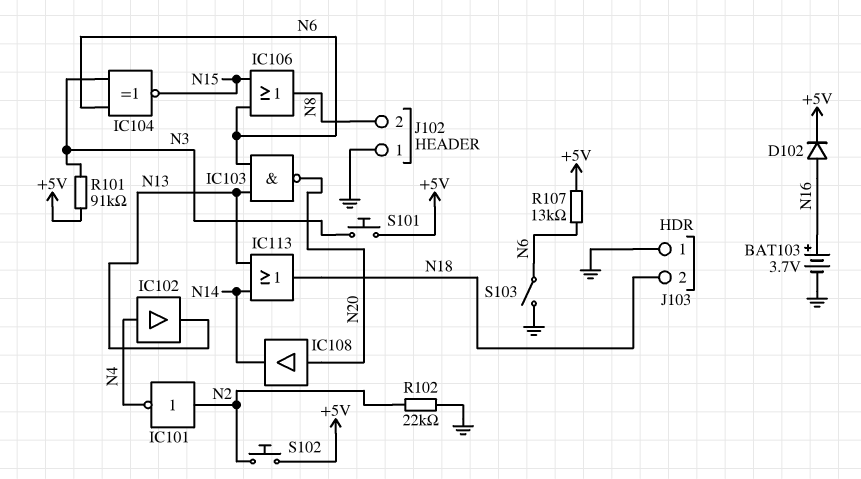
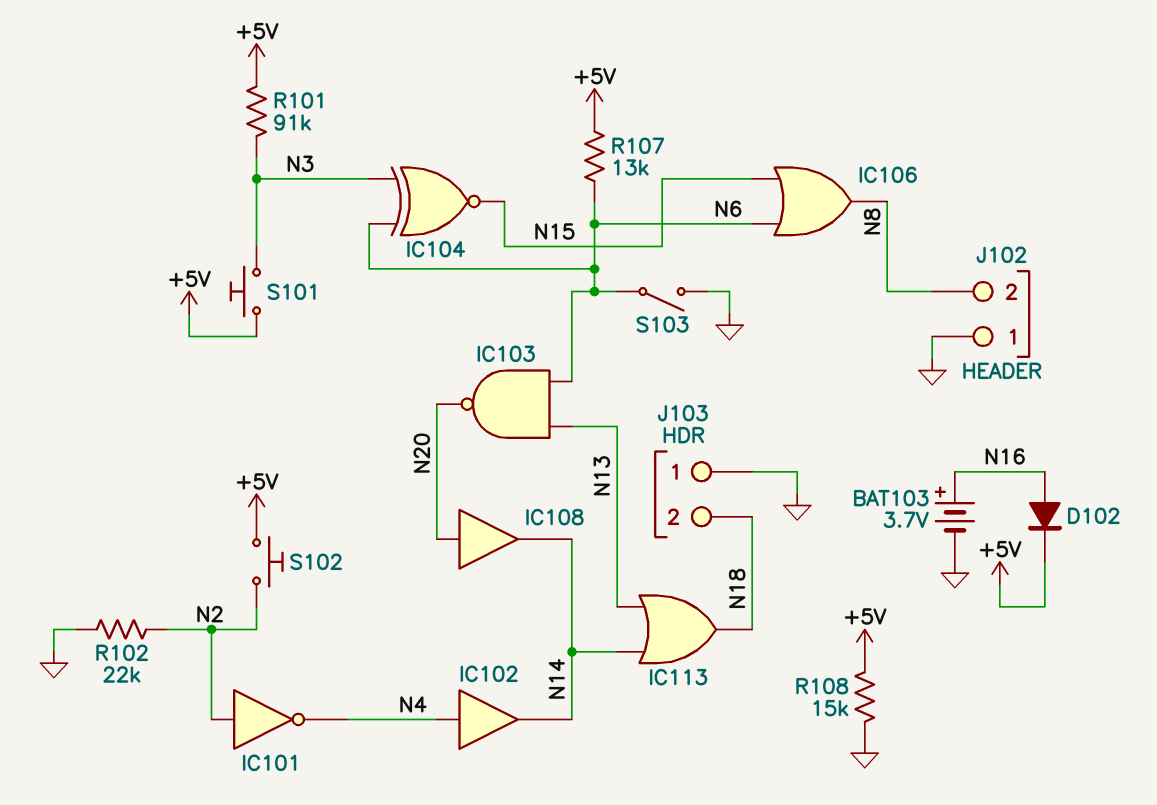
IC102: buffer (in N4, out N13) -> buffer (in N4, out N14)
R108: none -> 15k (+5V, GND)

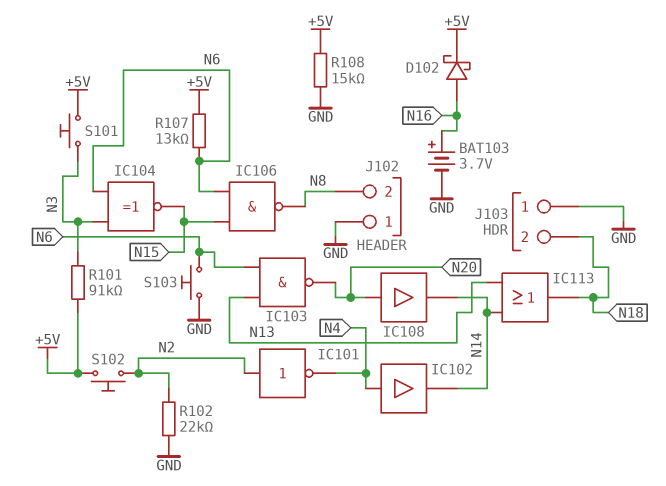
D102: diode (A N16, K +5V) -> schottky (A N16, K +5V)
IC106: OR (in N6, in N15, out N8) -> NAND (in N6, in N15, out N8)
S103: switch (GND, N6) -> button (GND, N6)

